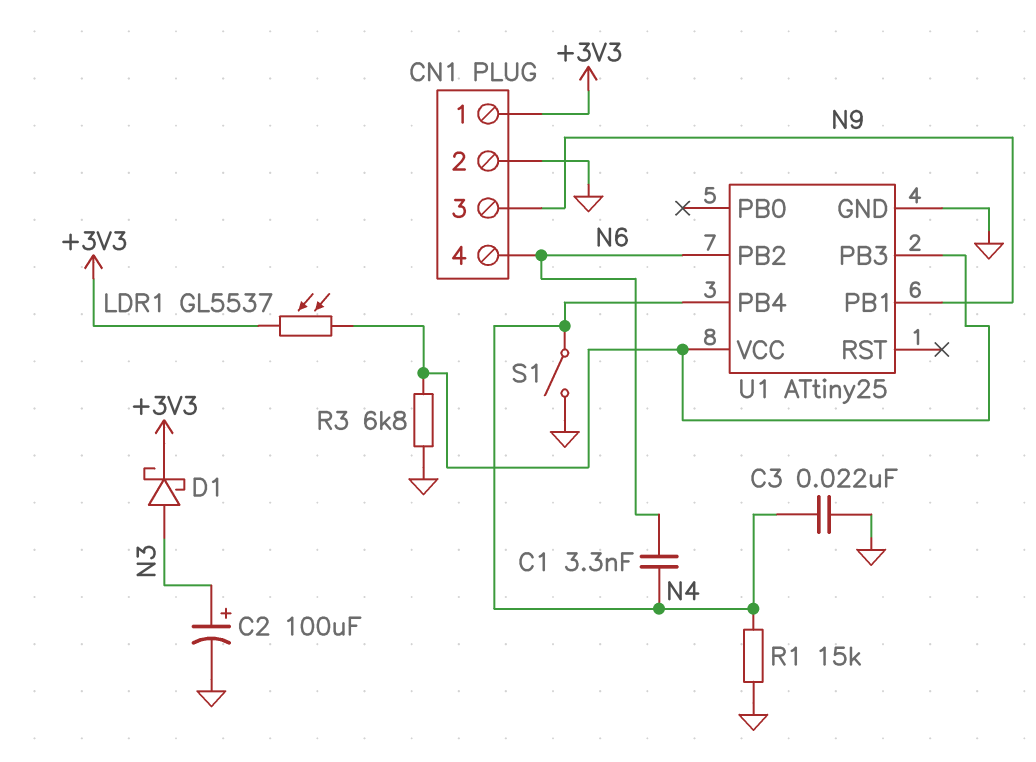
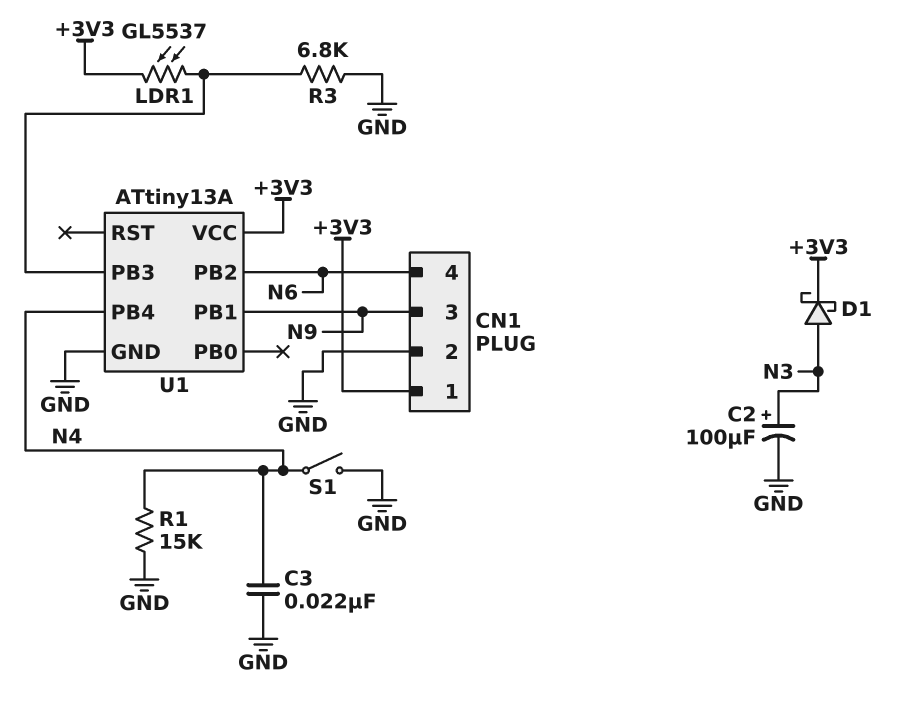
C1: 3.3nF (N4, N6) -> none
U1: ATtiny25 -> ATtiny13A
U1 pin VCC: U1/PB3 -> +3V3

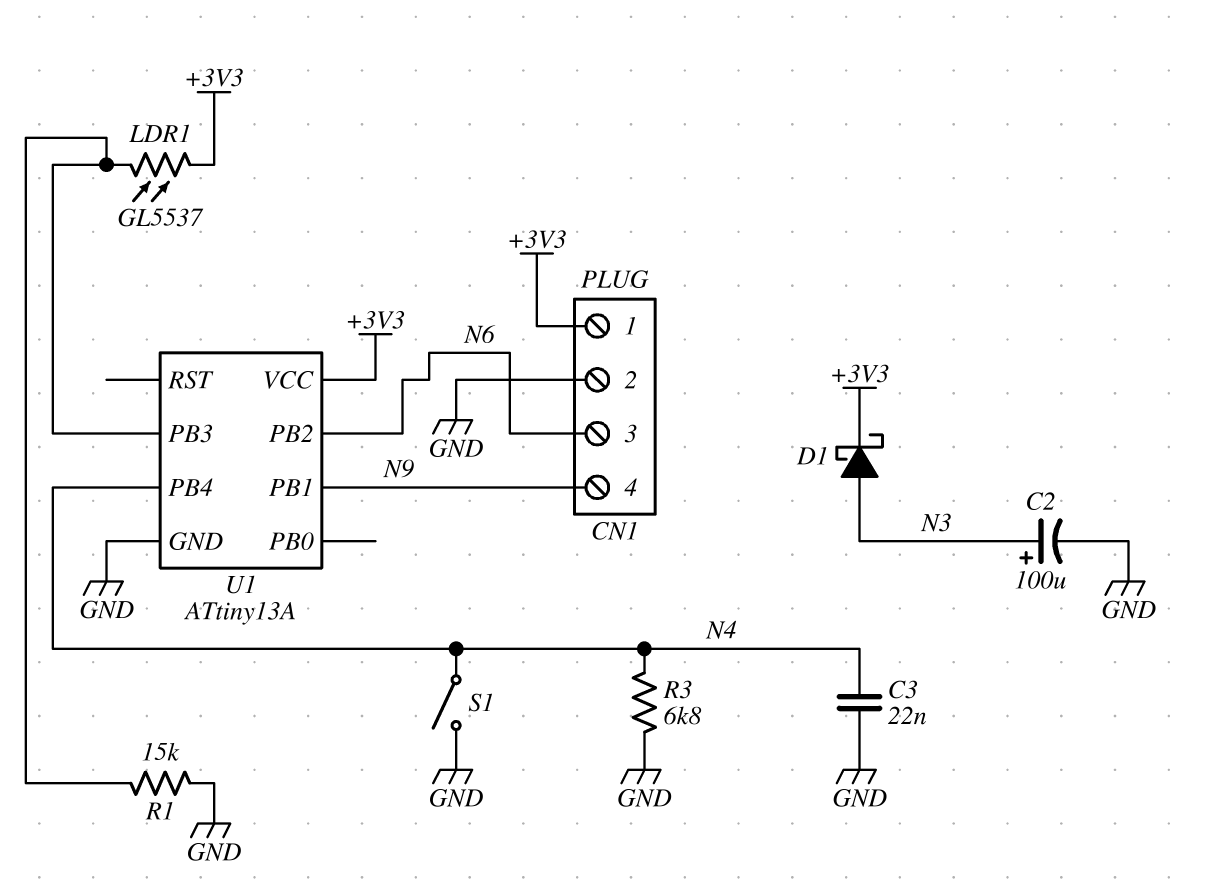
CN1 pin 3: N9 -> N6
CN1 pin 4: N6 -> N9
R1: 15k (GND, N4) -> 15k (GND, U1/PB3)
R3: 6.8k (GND, U1/PB3) -> 6.8k (GND, N4)

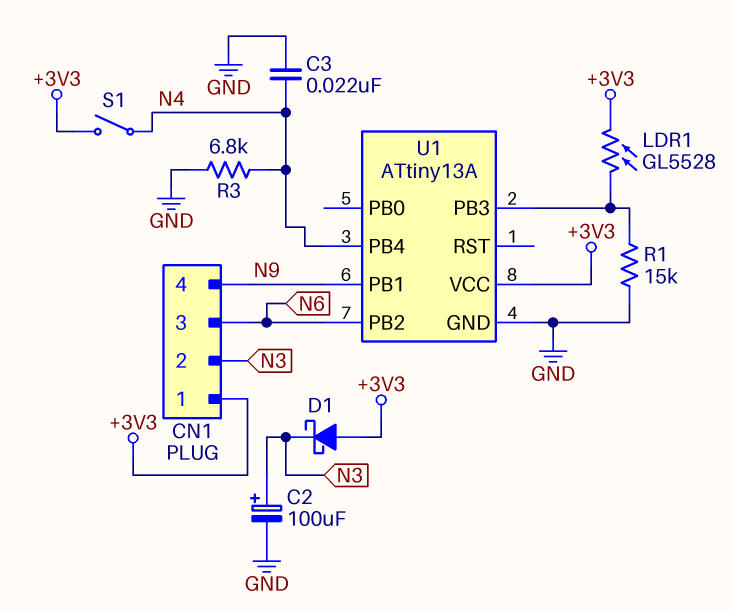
CN1 pin 2: GND -> N3
D1: schottky (A N3, K +3V3) -> schottky (A +3V3, K N3)
LDR1: GL5537 (+3V3, U1/PB3) -> GL5528 (+3V3, U1/PB3)
S1: switch (GND, N4) -> switch (+3V3, N4)

